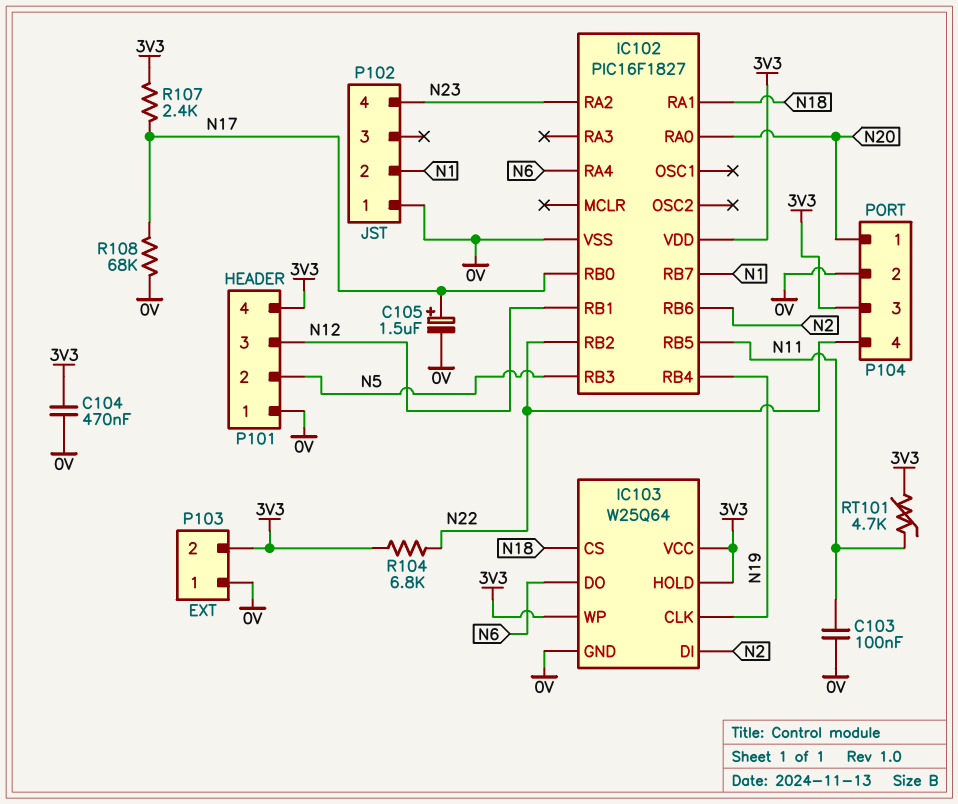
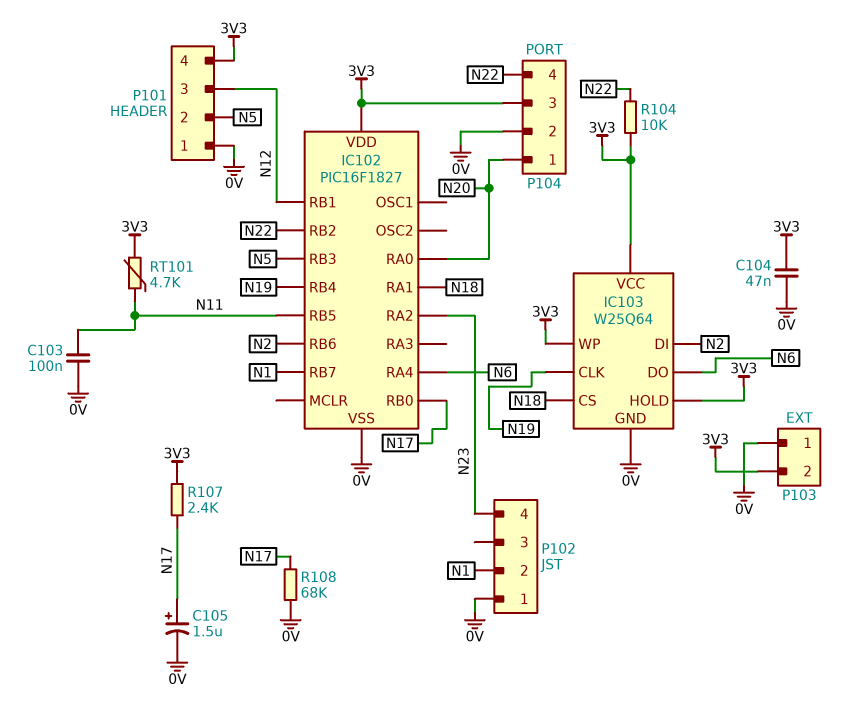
C104: 470nF (0V, 3V3) -> 47nF (0V, 3V3)
R104: 6.8k (3V3, N22) -> 10k (3V3, N22)

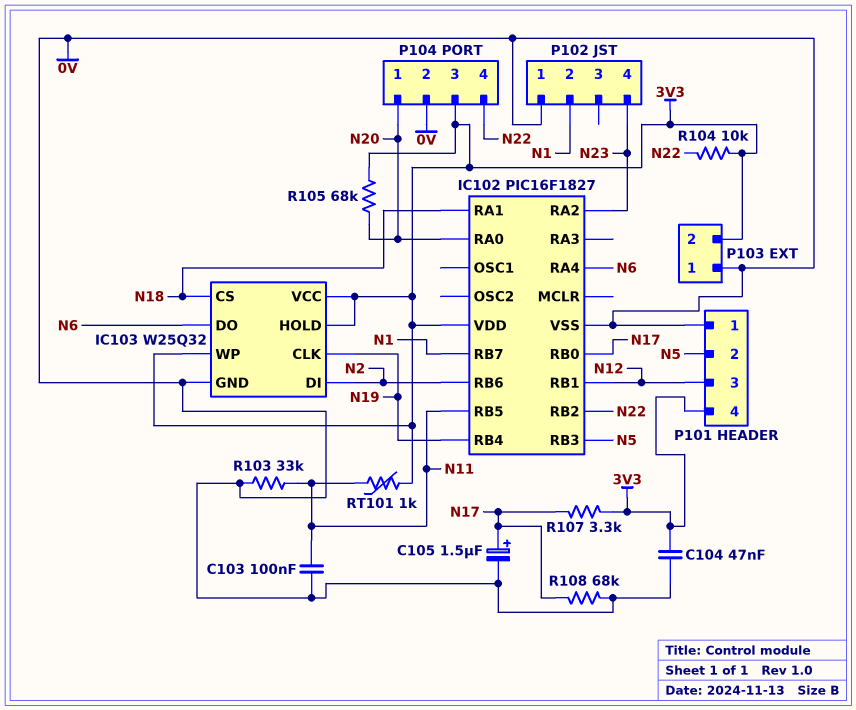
IC103: W25Q64 -> W25Q32
R103: none -> 33k (0V, N11)
R105: none -> 68k (3V3, N20)
R107: 2.4k (3V3, N17) -> 3.3k (3V3, N17)
RT101: 4.7k (3V3, N11) -> 1k (3V3, N11)

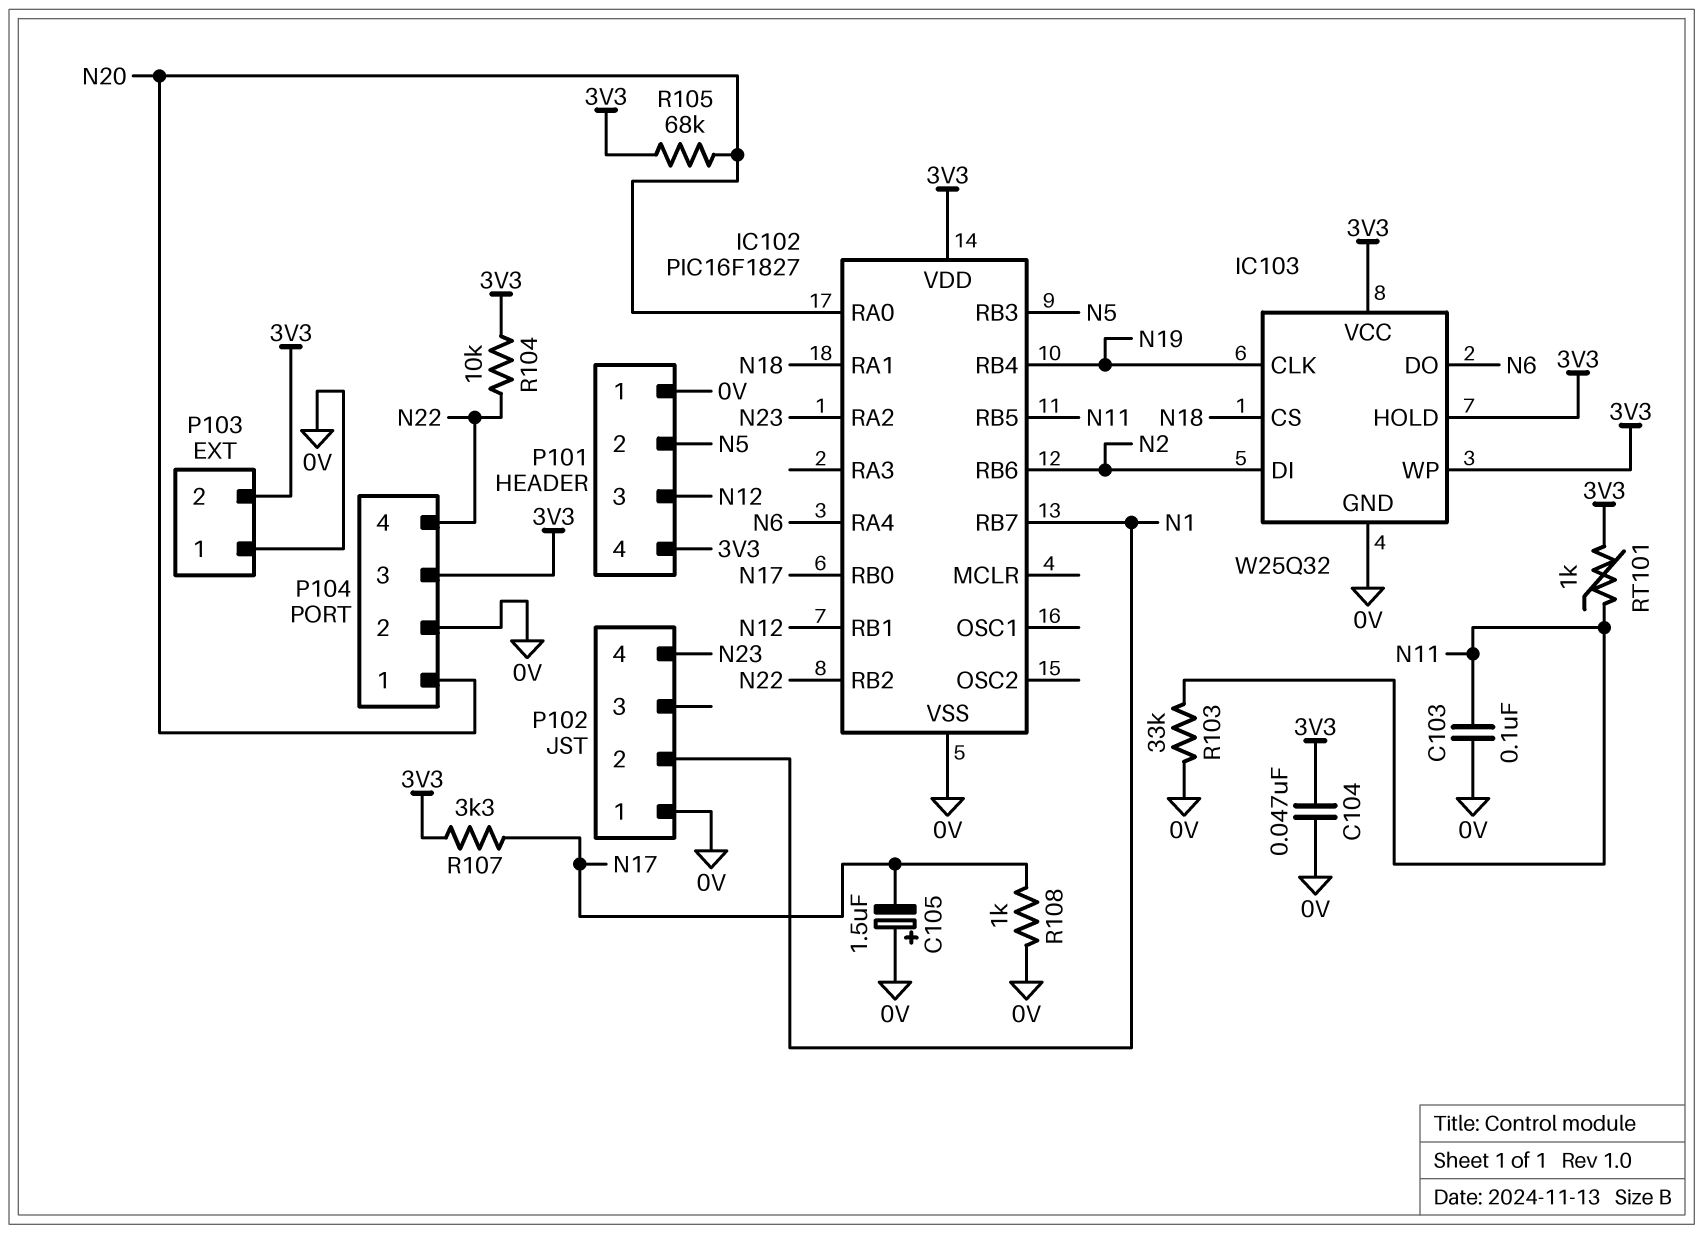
C105: 1.5uF (plus N17, minus 0V) -> 1.5uF (plus 0V, minus N17)
R108: 68k (0V, N17) -> 1k (0V, N17)

